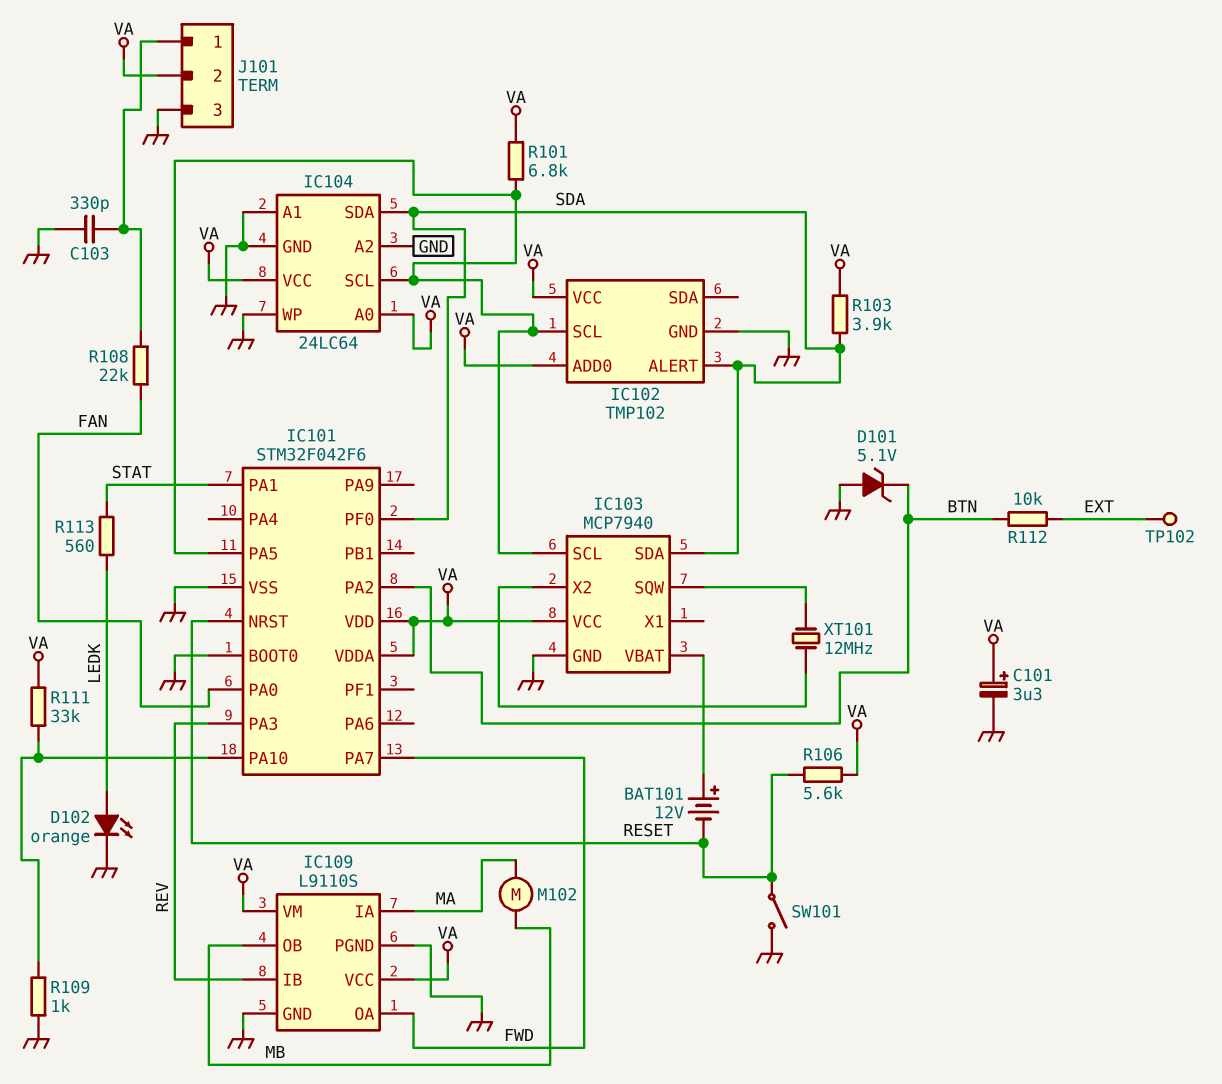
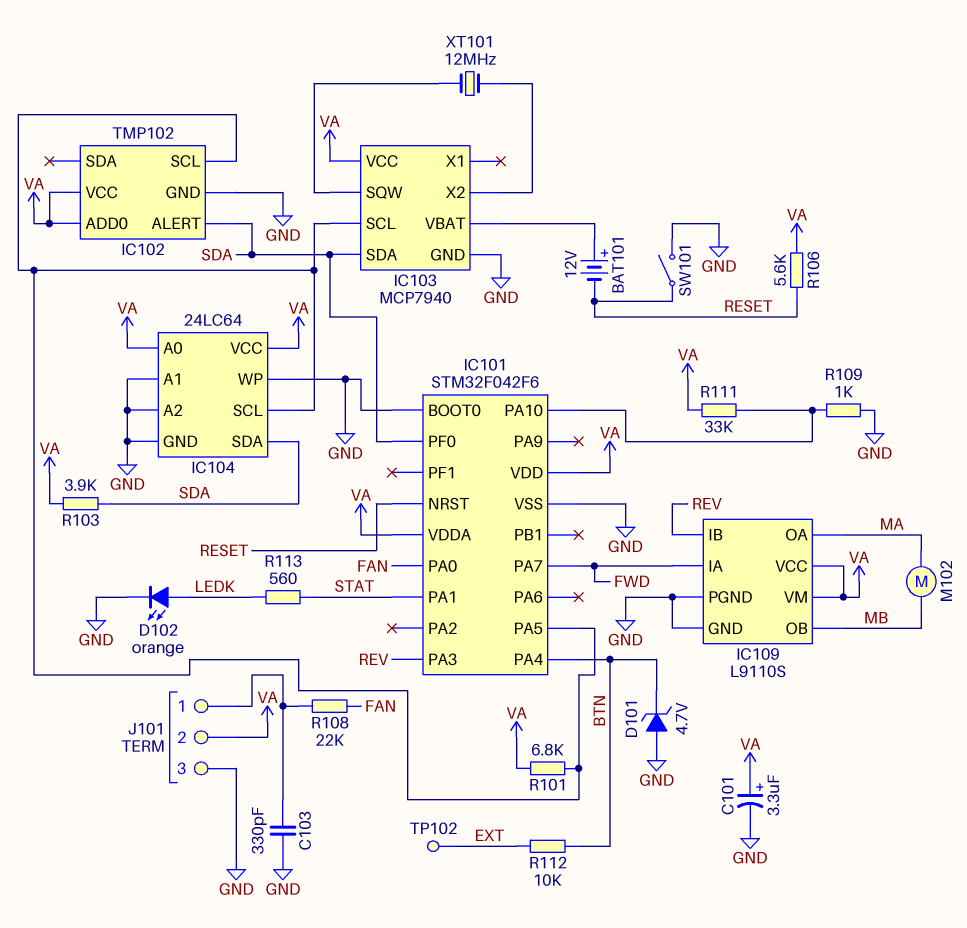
D101: zener 5.1V (A GND, K BTN) -> zener 4.7V (A GND, K BTN)
IC101 pin PA2: BTN -> none
IC101 pin PA4: none -> BTN
IC109 pin IA: MA -> FWD
IC109 pin OA: FWD -> MA

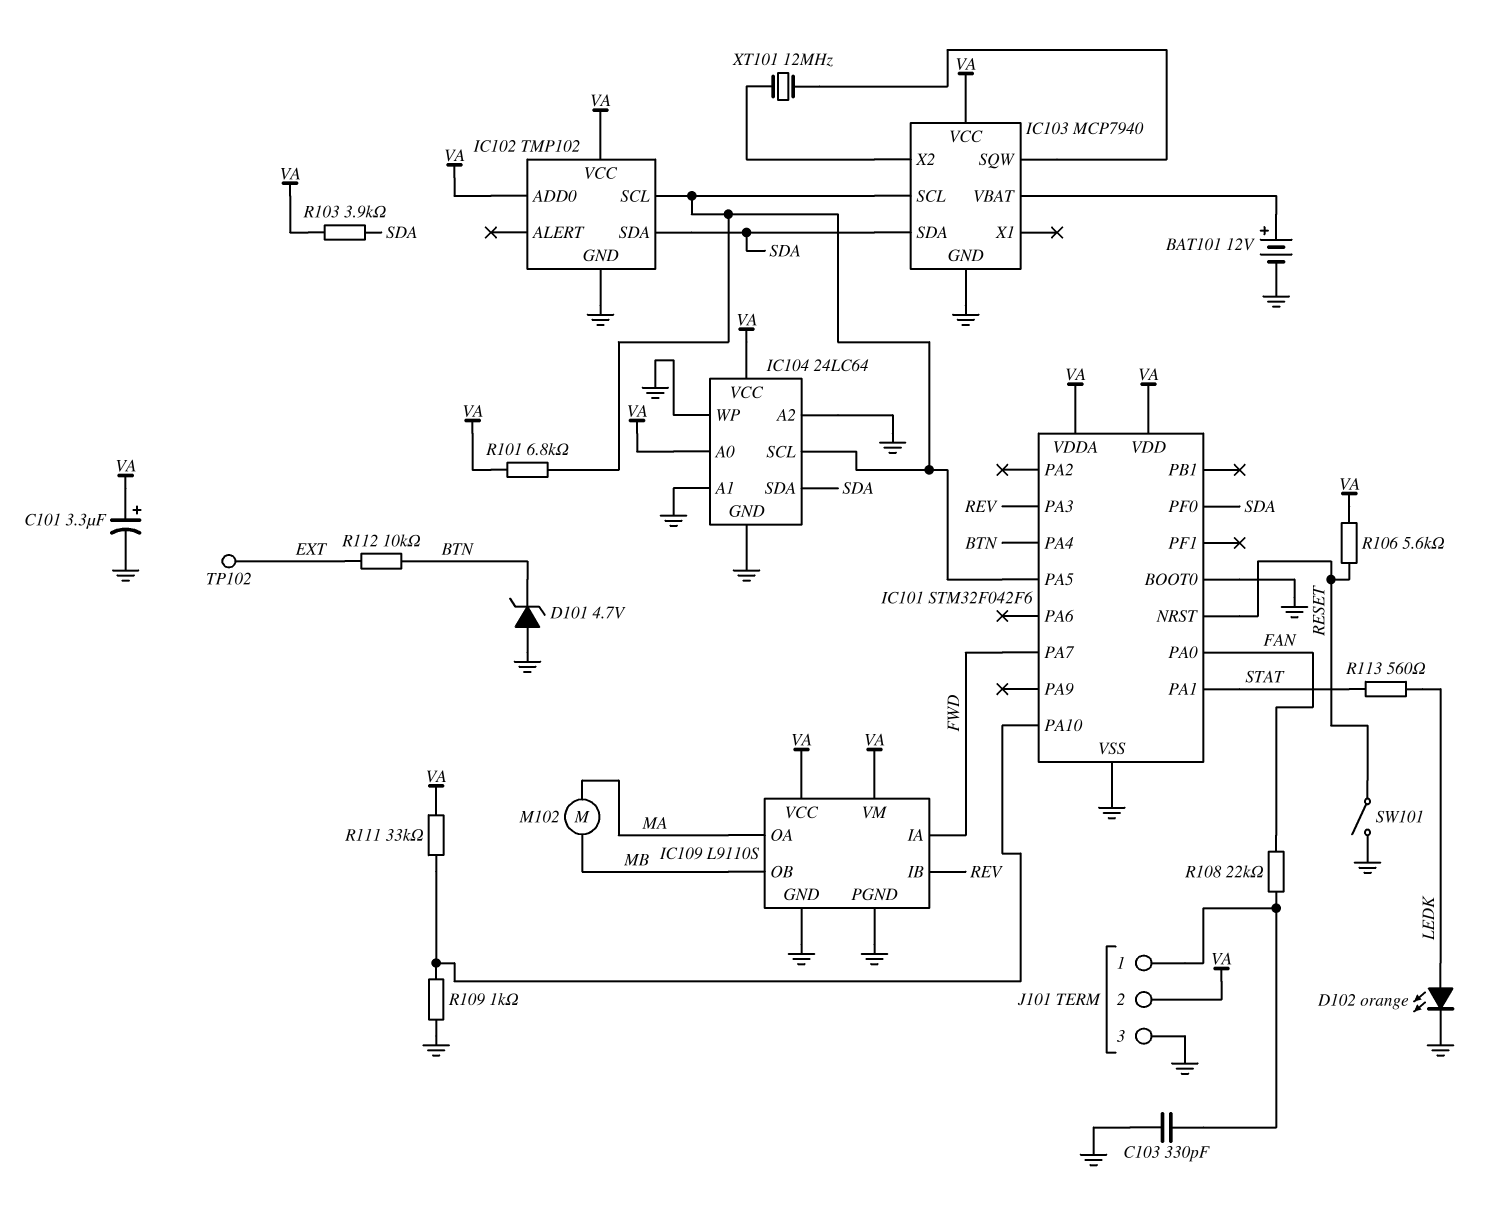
BAT101: 12V (plus IC103/VBAT, minus RESET) -> 12V (plus IC103/VBAT, minus GND)
IC102 pin ALERT: SDA -> none
IC102 pin SDA: none -> SDA

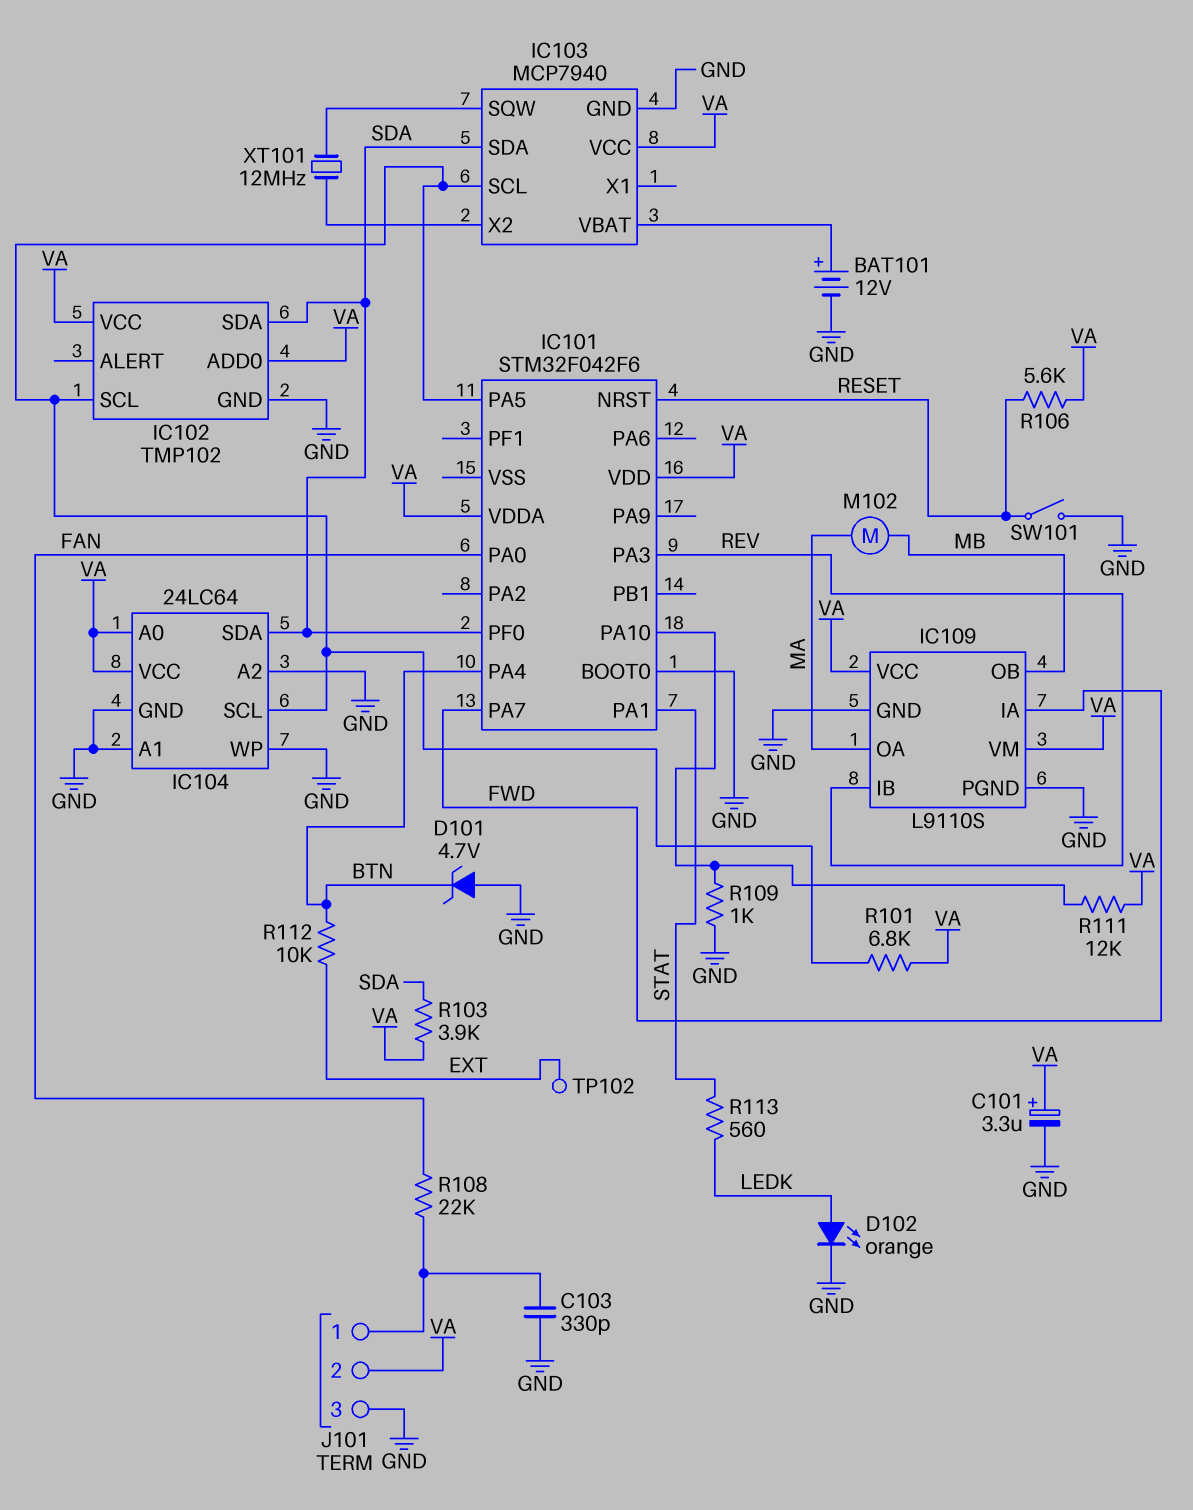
IC101 pin VSS: GND -> none
R111: 33k (IC101/PA10, VA) -> 12k (IC101/PA10, VA)

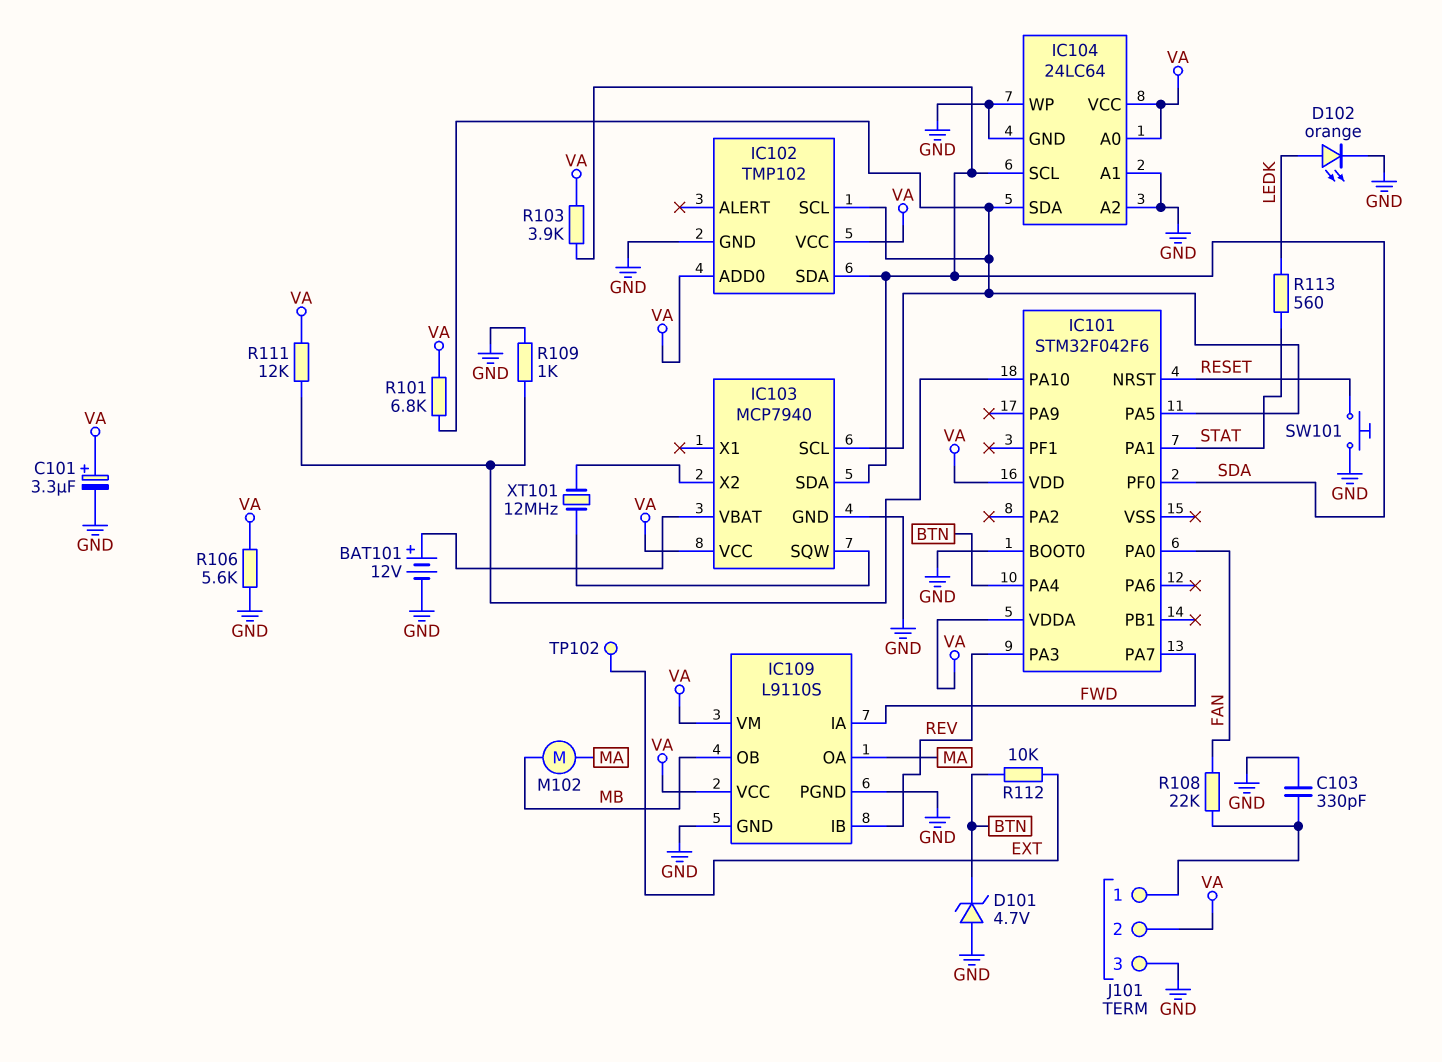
IC104 pin SCL: IC101/PA5 -> SDA
IC104 pin SDA: SDA -> IC101/PA5
R106: 5.6k (RESET, VA) -> 5.6k (GND, VA)
SW101: switch (GND, RESET) -> button (GND, RESET)

